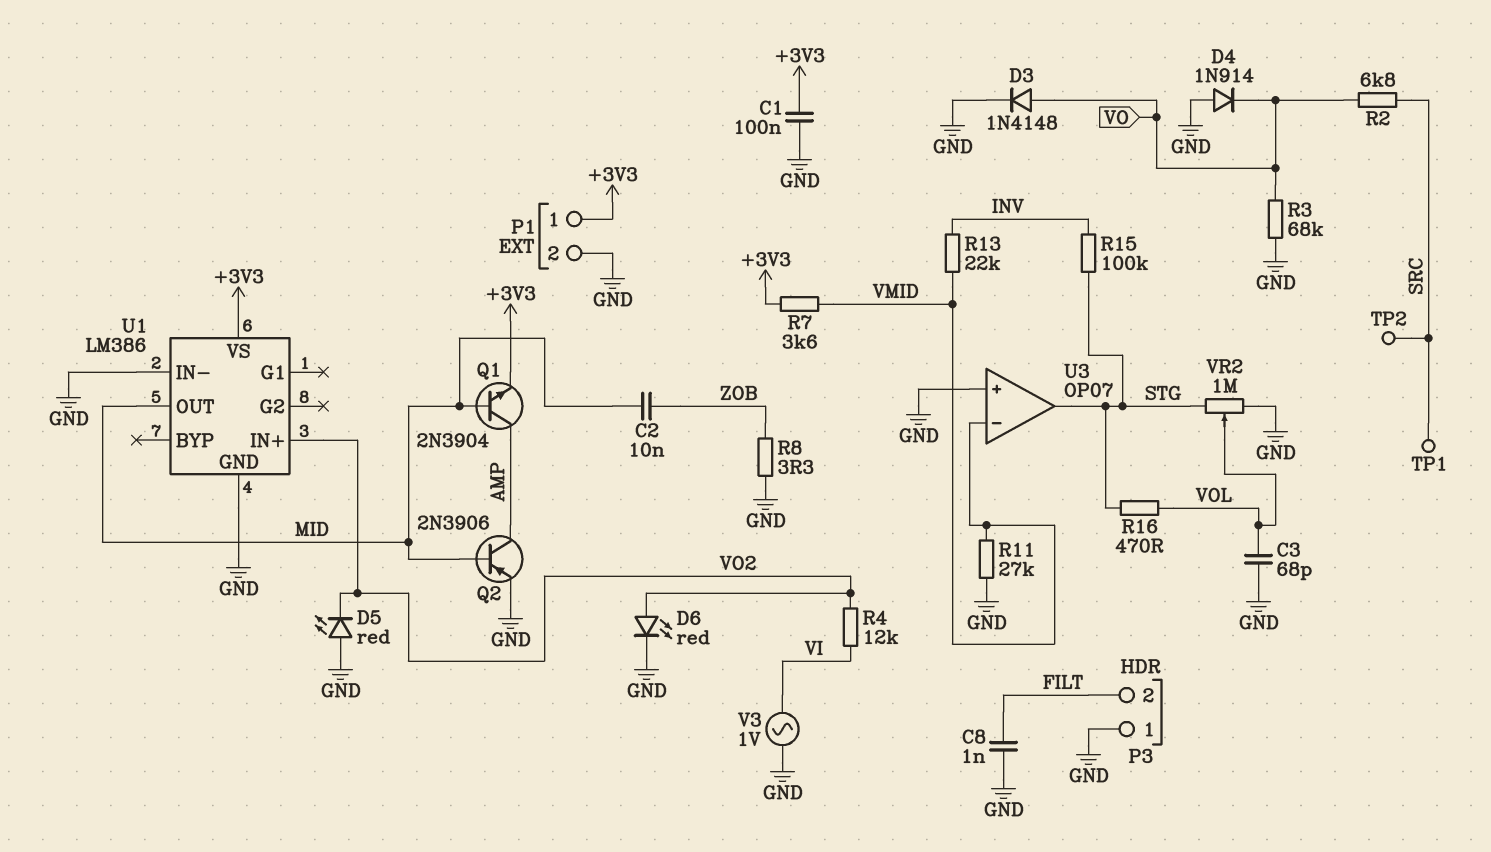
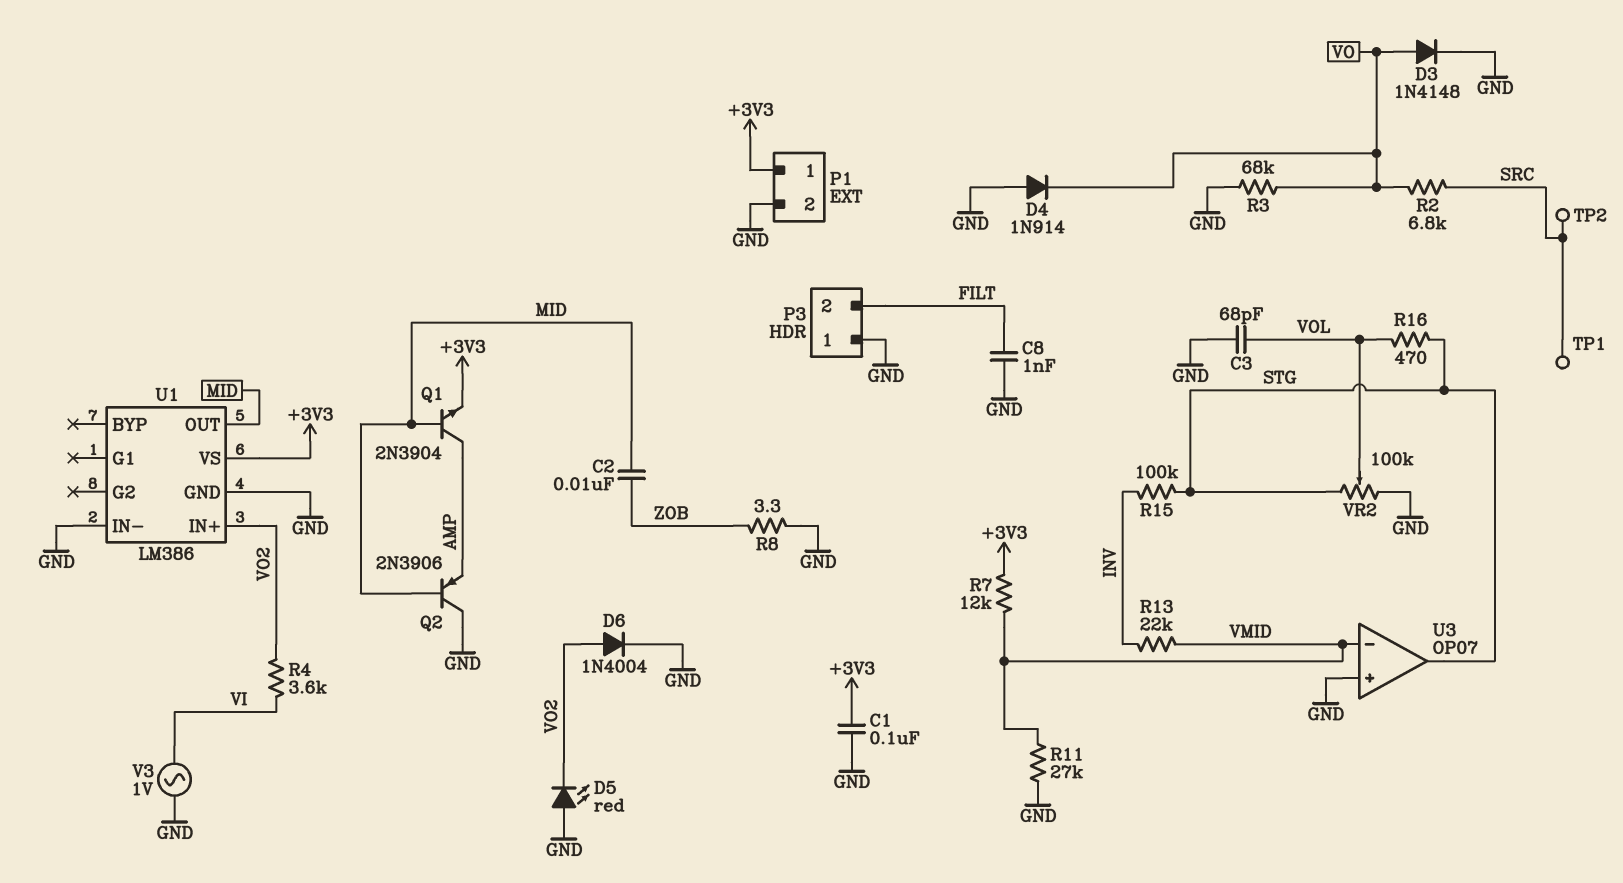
D6: LED red (A VO2, K GND) -> diode 1N4004 (A VO2, K GND)
Q2: PNP 2N3906 (B MID, C AMP, E GND) -> PNP 2N3906 (B MID, C GND, E AMP)
R4: 12k (VI, VO2) -> 3.6k (VI, VO2)
R7: 3.6k (+3V3, VMID) -> 12k (+3V3, VMID)
VR2: 1M (GND, STG, wiper VOL) -> 100k (GND, STG, wiper VOL)

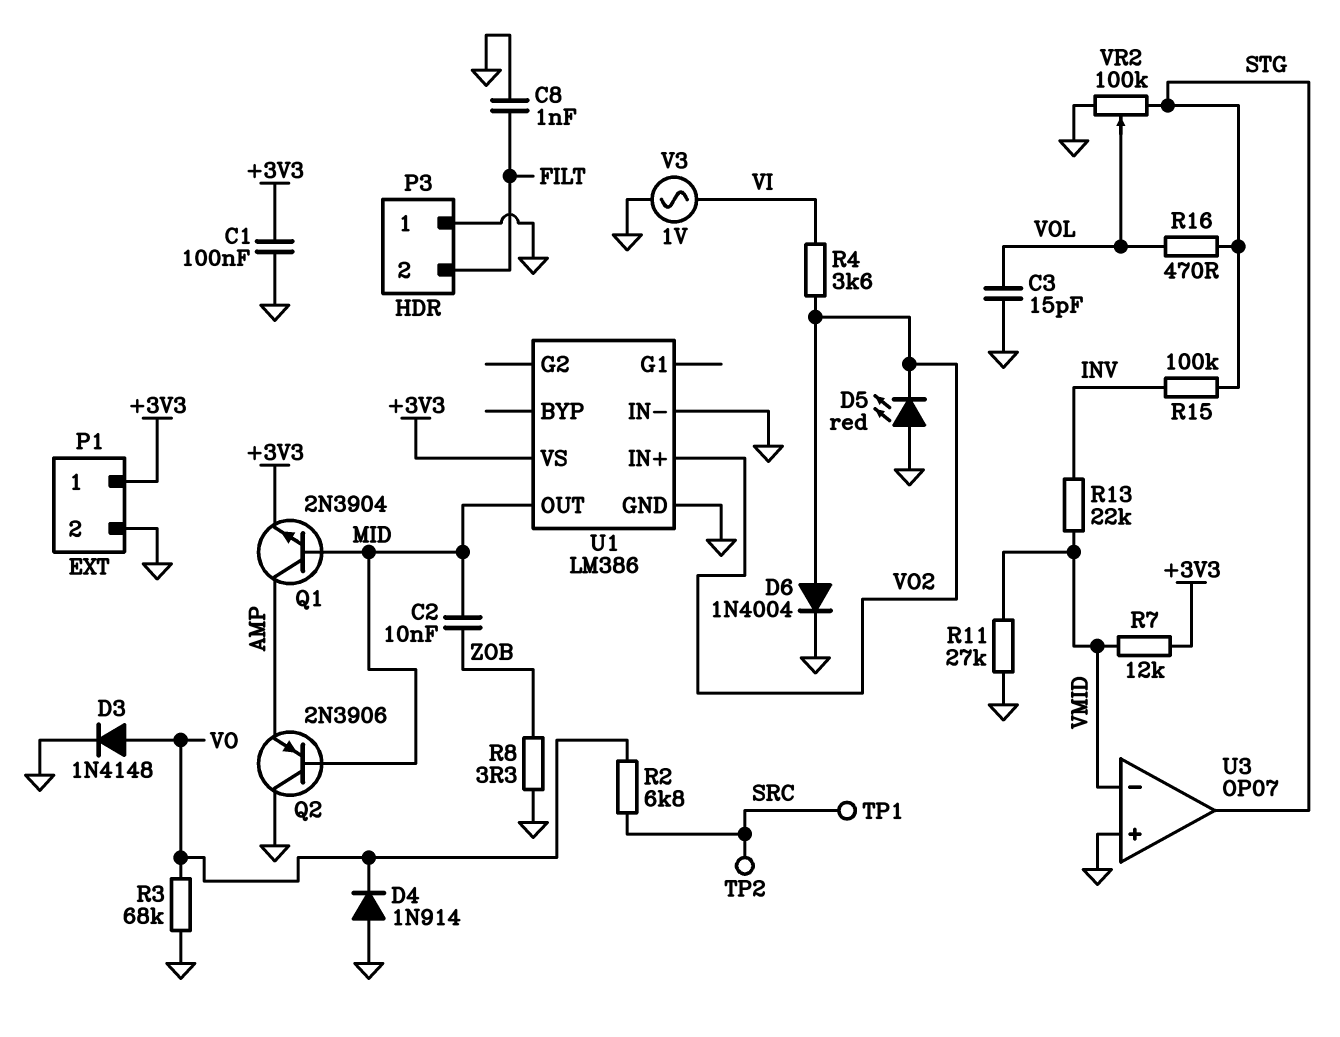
C3: 68pF (GND, VOL) -> 15pF (GND, VOL)

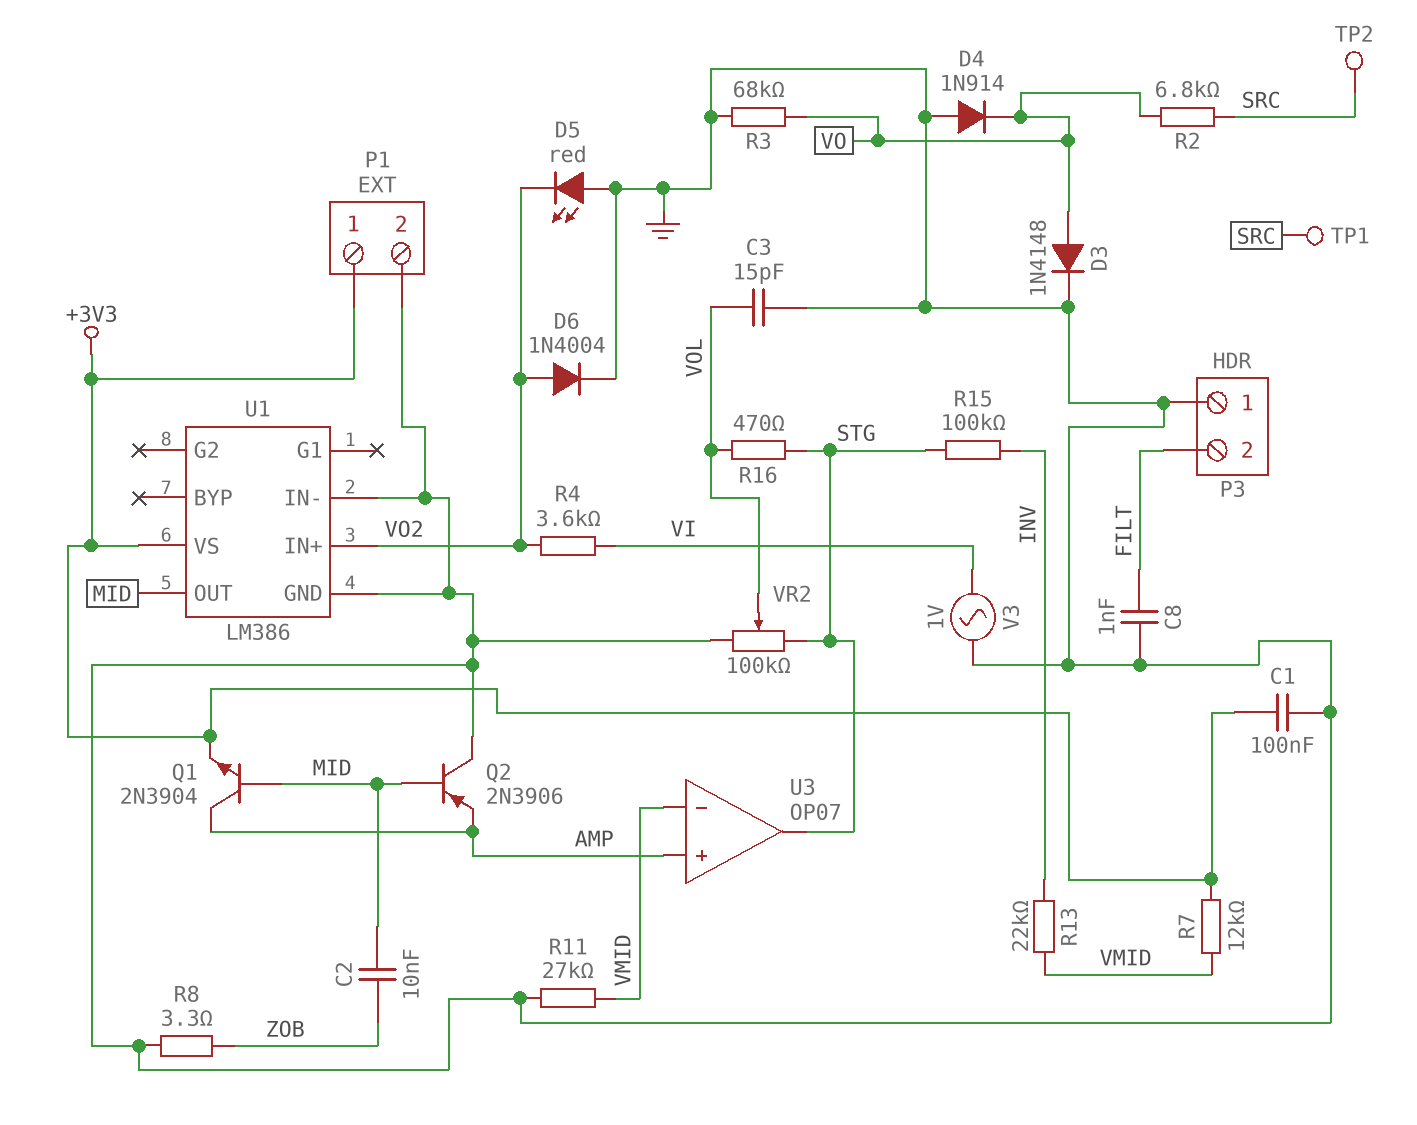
U3 pin in+: GND -> AMP

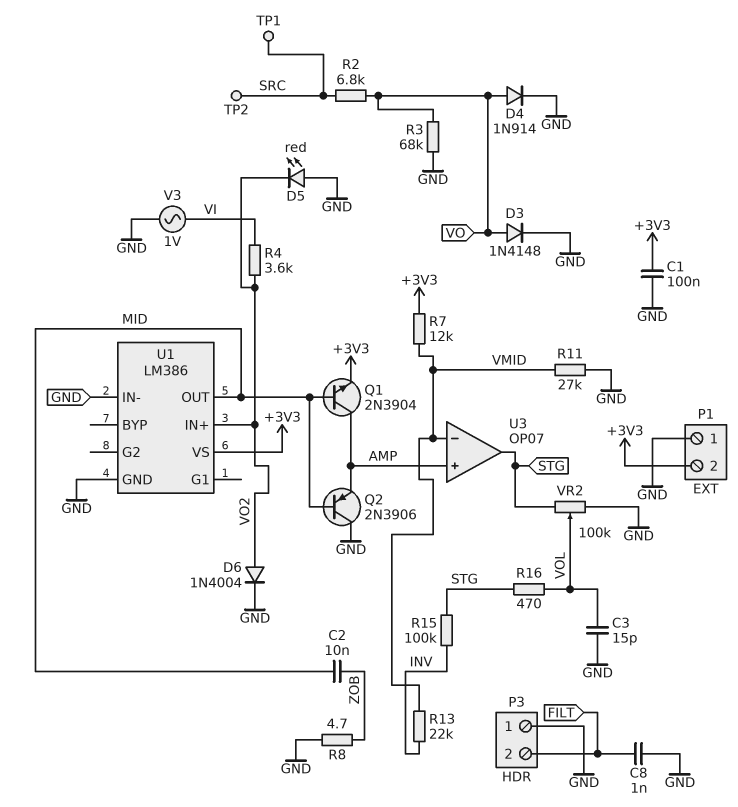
D4: diode 1N914 (A GND, K VO) -> diode 1N914 (A VO, K GND)
P1 pin 1: +3V3 -> GND
P1 pin 2: GND -> +3V3
R8: 3.3 (GND, ZOB) -> 4.7 (GND, ZOB)

